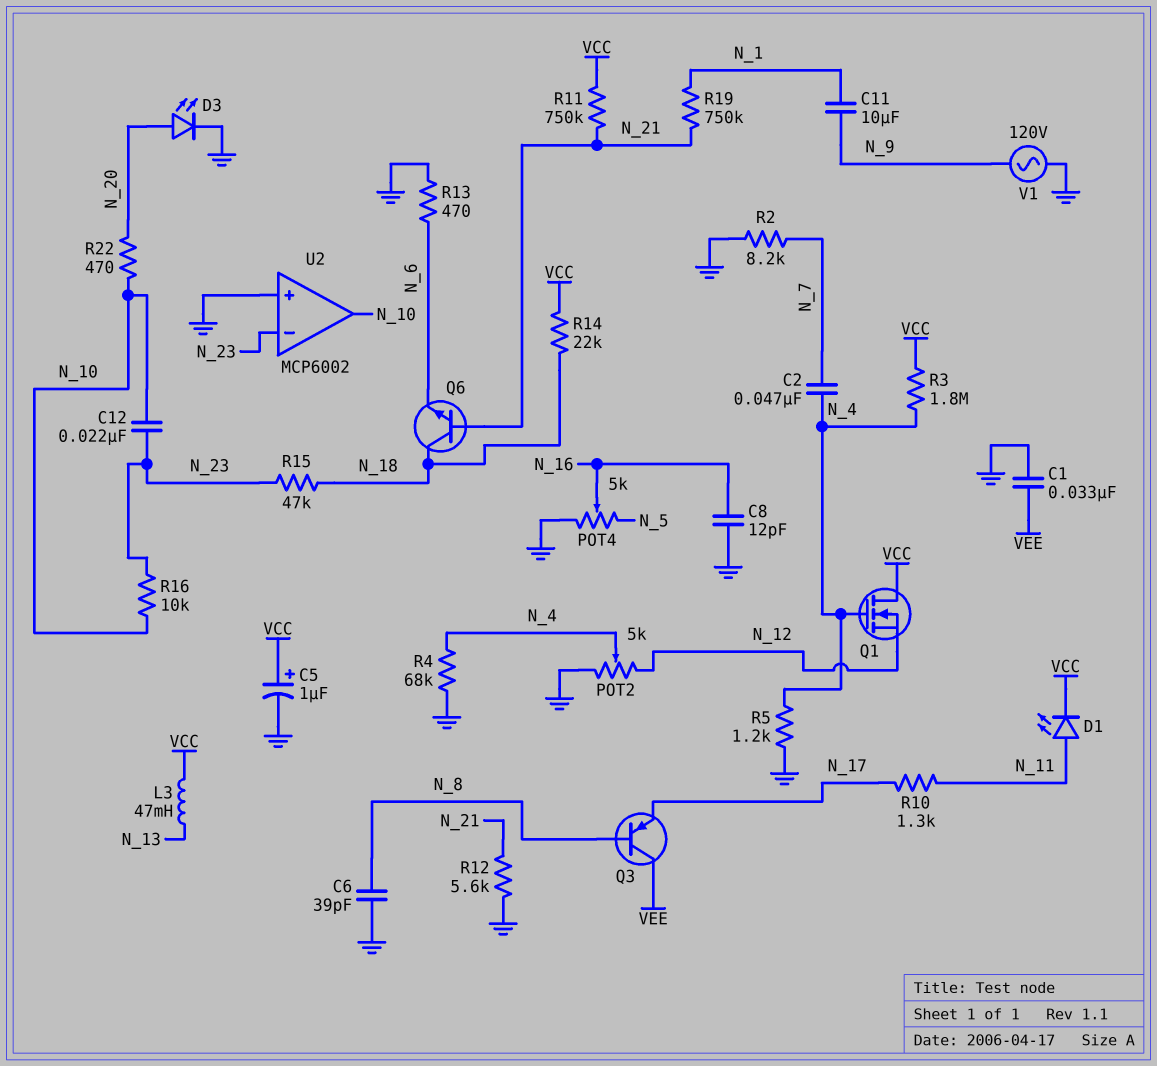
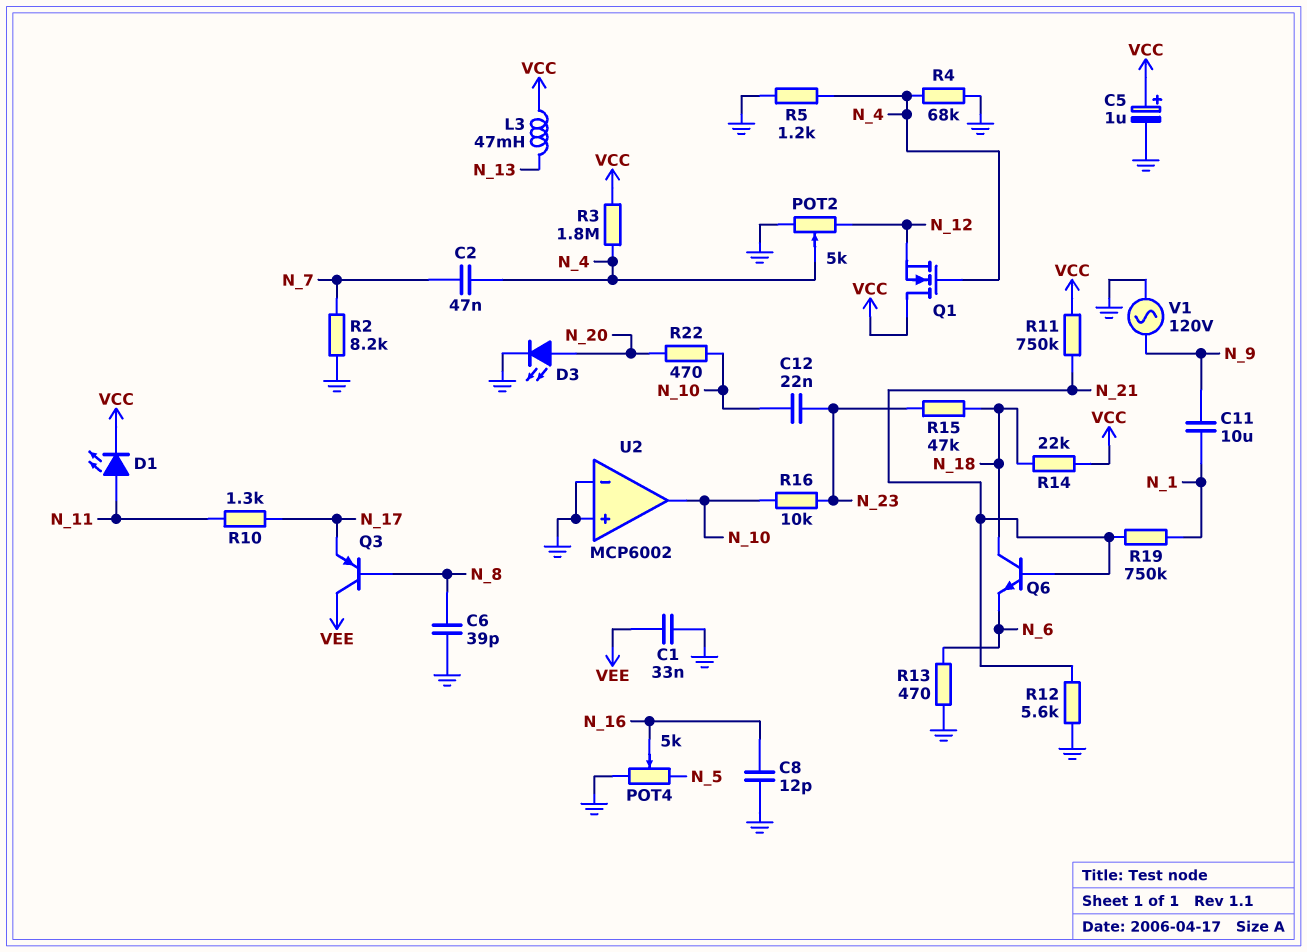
U2 pin in-: N_23 -> GND

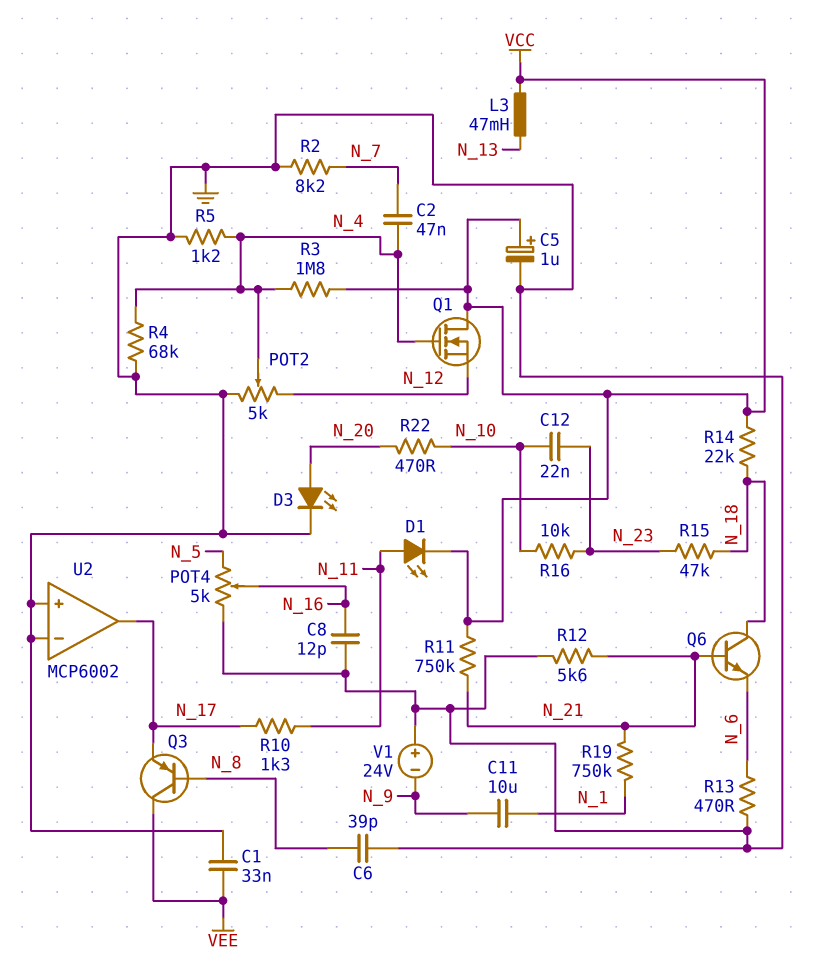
U2 pin out: N_10 -> N_17
V1: AC 120V (GND, N_9) -> 24V (plus GND, minus N_9)

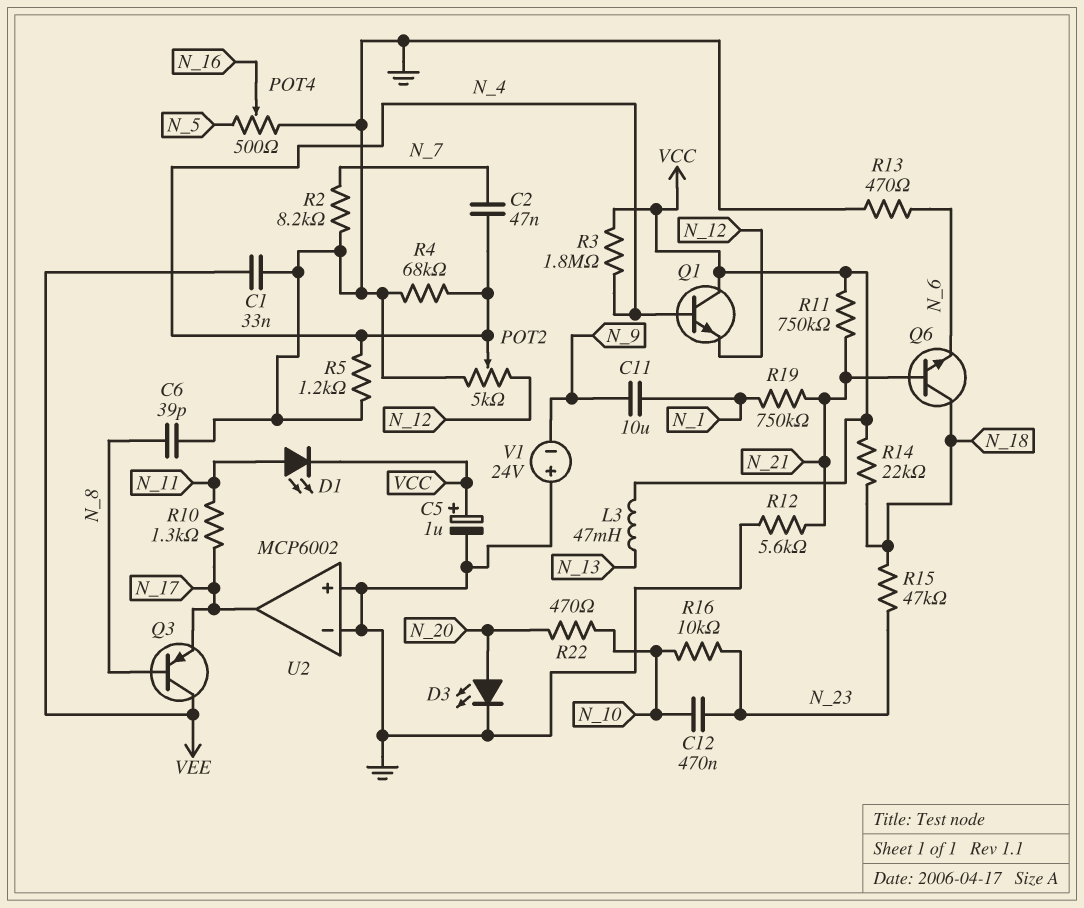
C8: 12pF (GND, N_16) -> none
C12: 22nF (N_10, N_23) -> 470nF (N_10, N_23)
POT4: 5k (GND, N_5, wiper N_16) -> 500 (GND, N_5, wiper N_16)
Q1: NMOS (G N_4, D VCC, S N_12) -> NPN (B N_4, C VCC, E N_12)

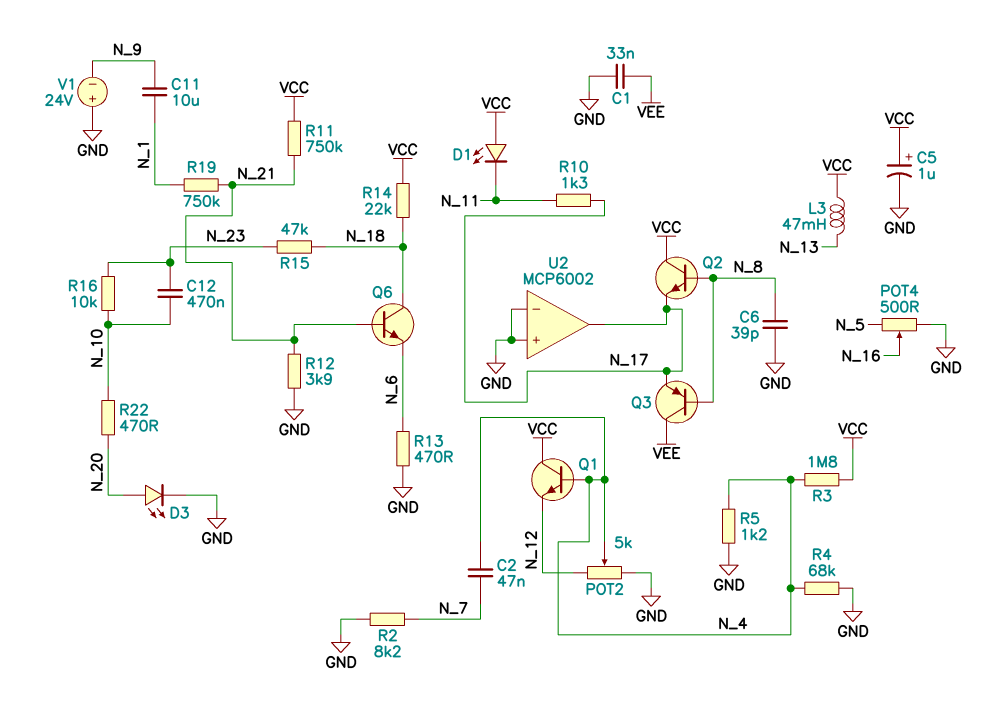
D1: LED (A N_11, K VCC) -> LED (A VCC, K N_11)
Q2: none -> NPN (B N_8, C VCC, E N_17)
R12: 5.6k (GND, N_21) -> 3.9k (GND, N_21)

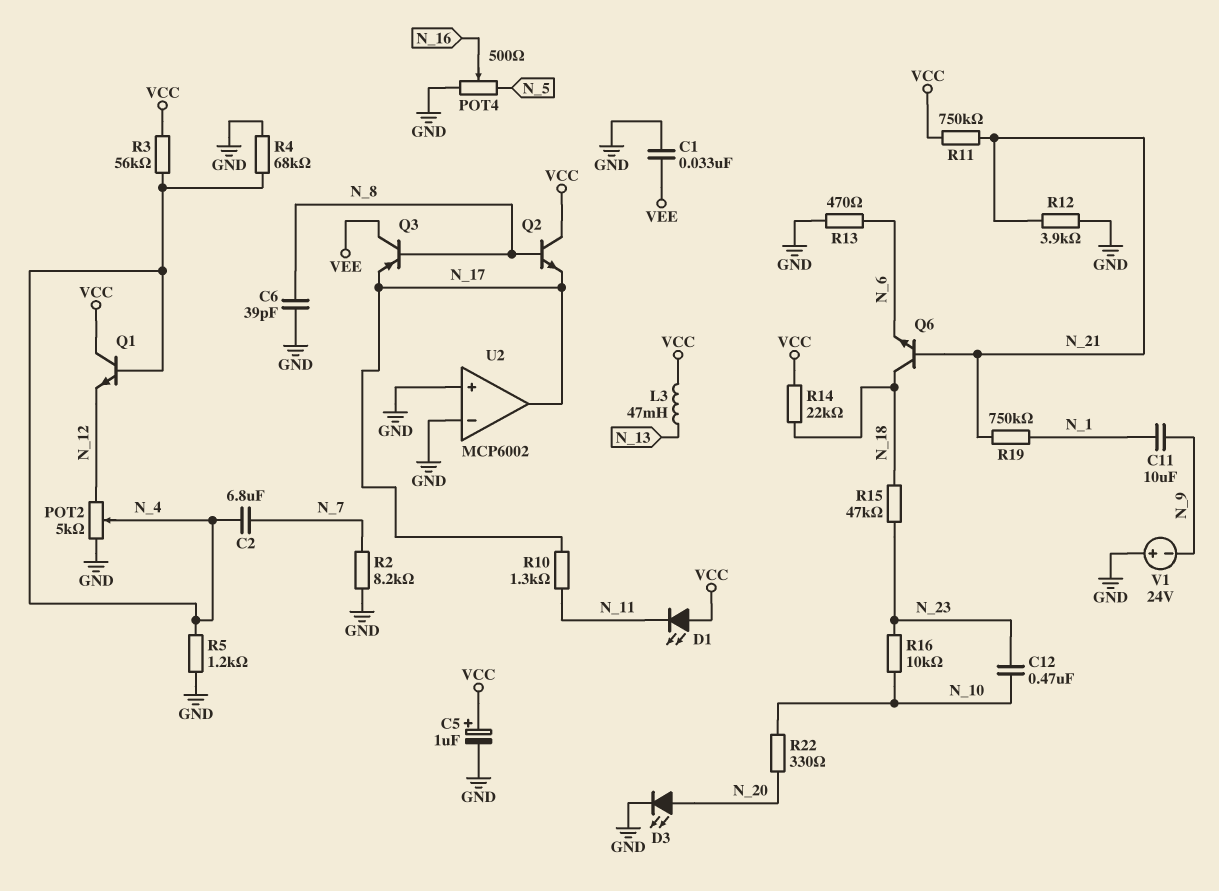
C2: 47nF (N_4, N_7) -> 6.8uF (N_4, N_7)
R3: 1.8M (N_4, VCC) -> 56k (N_4, VCC)
R22: 470 (N_10, N_20) -> 330 (N_10, N_20)

